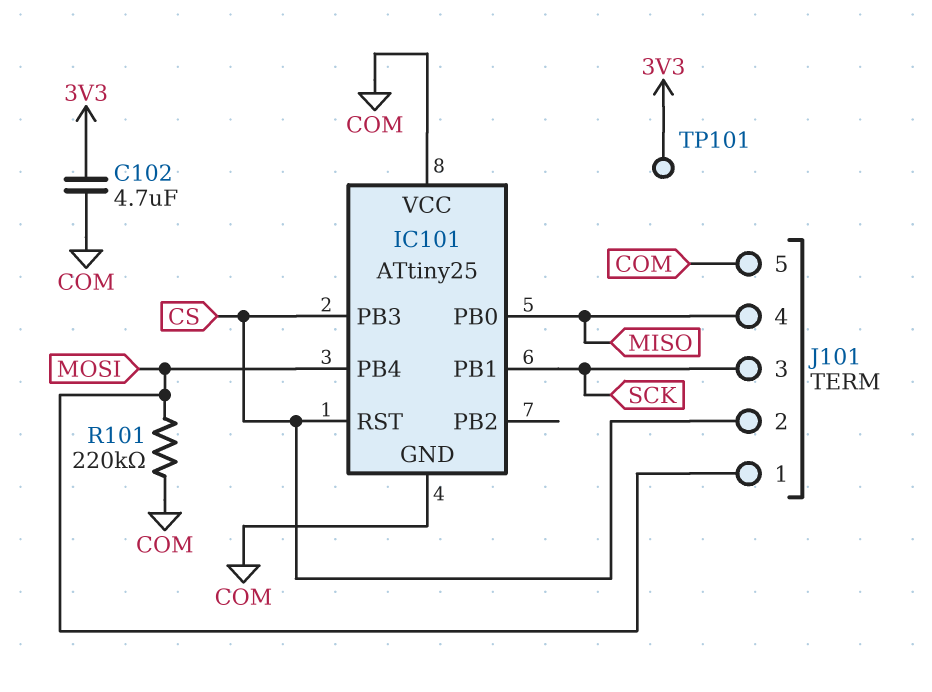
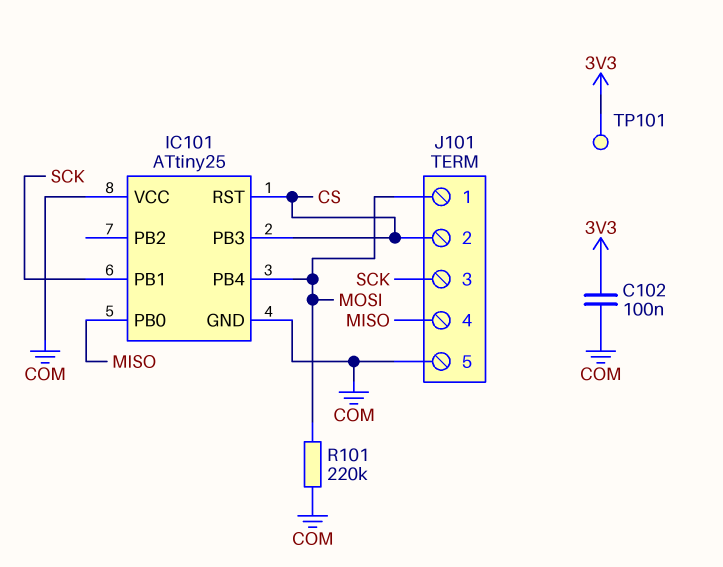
C102: 4.7uF (3V3, COM) -> 100nF (3V3, COM)

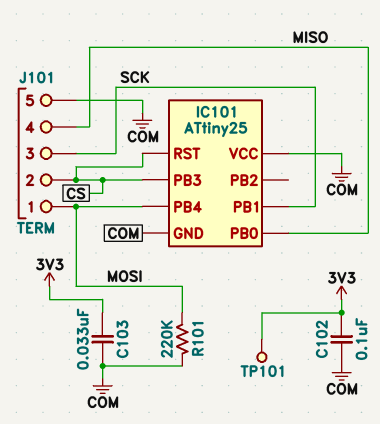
C103: none -> 33nF (3V3, COM)

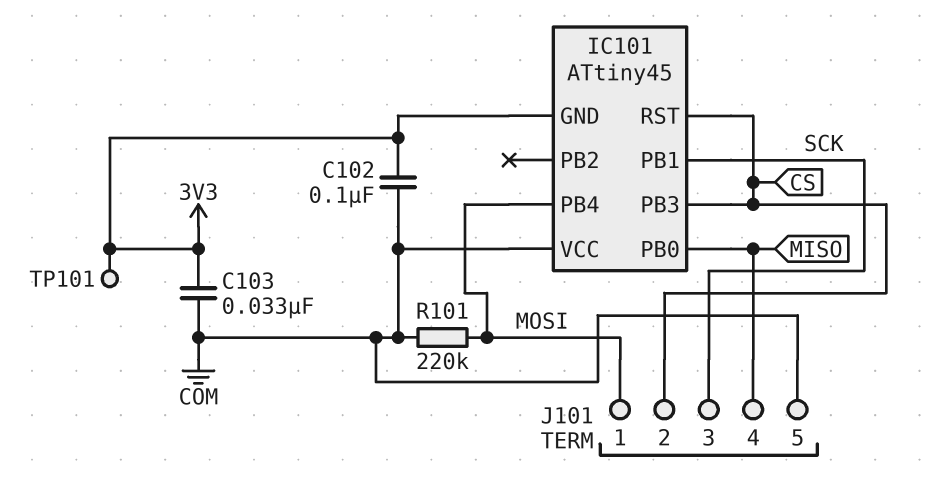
IC101: ATtiny25 -> ATtiny45
IC101 pin GND: COM -> 3V3

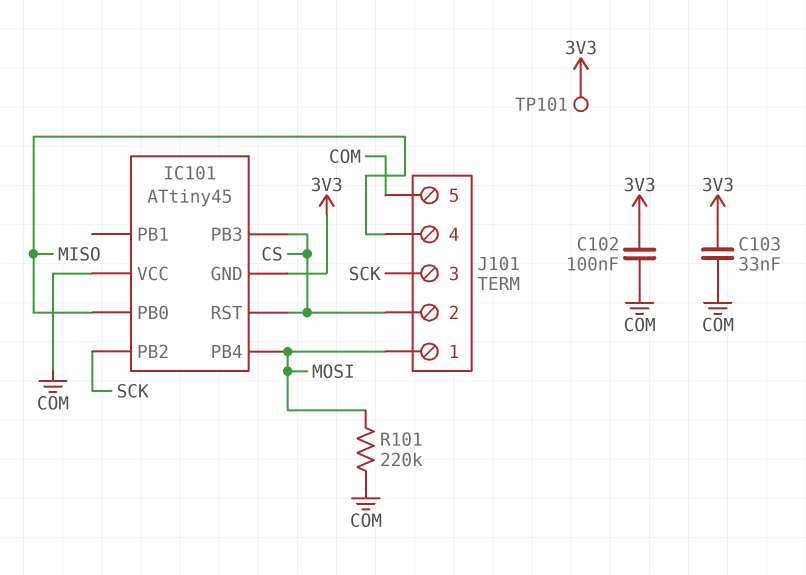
IC101 pin PB1: SCK -> none
IC101 pin PB2: none -> SCK

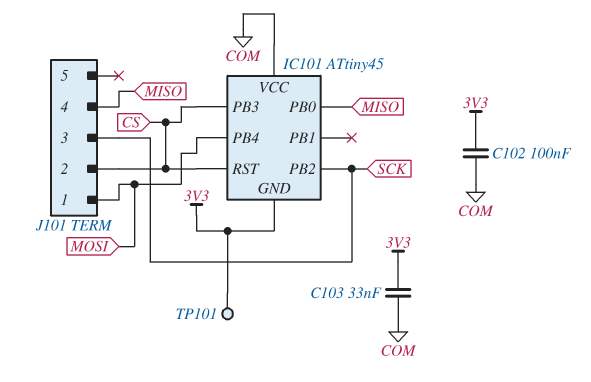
J101 pin 5: COM -> none
R101: 220k (COM, MOSI) -> none

